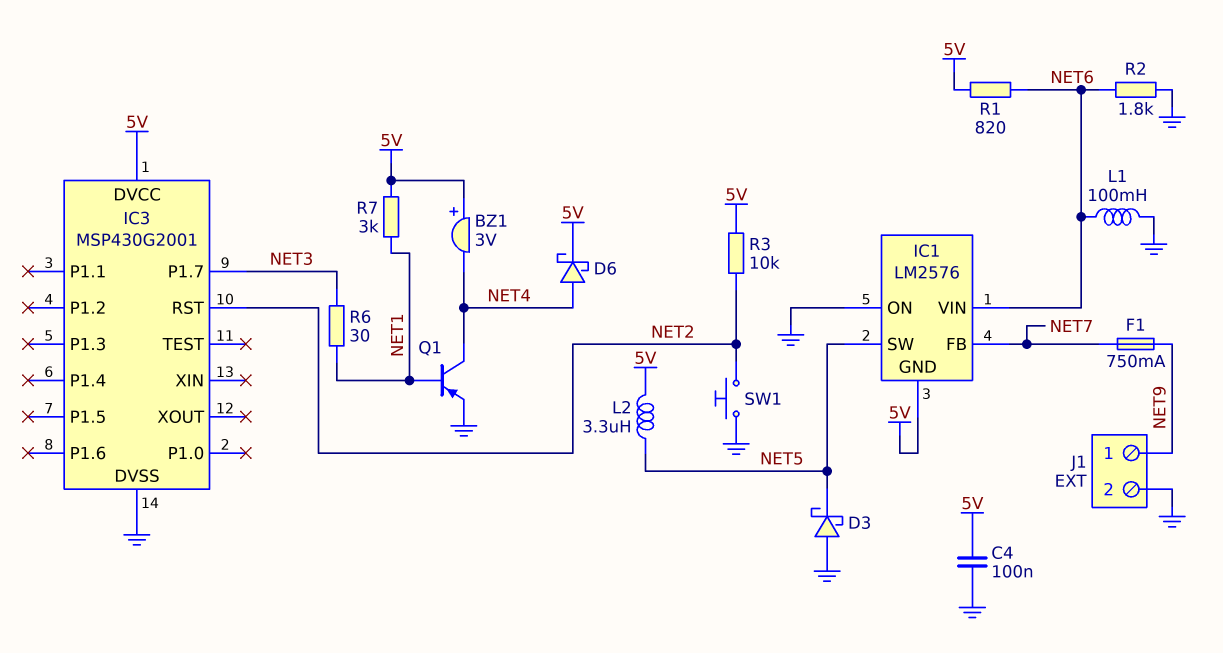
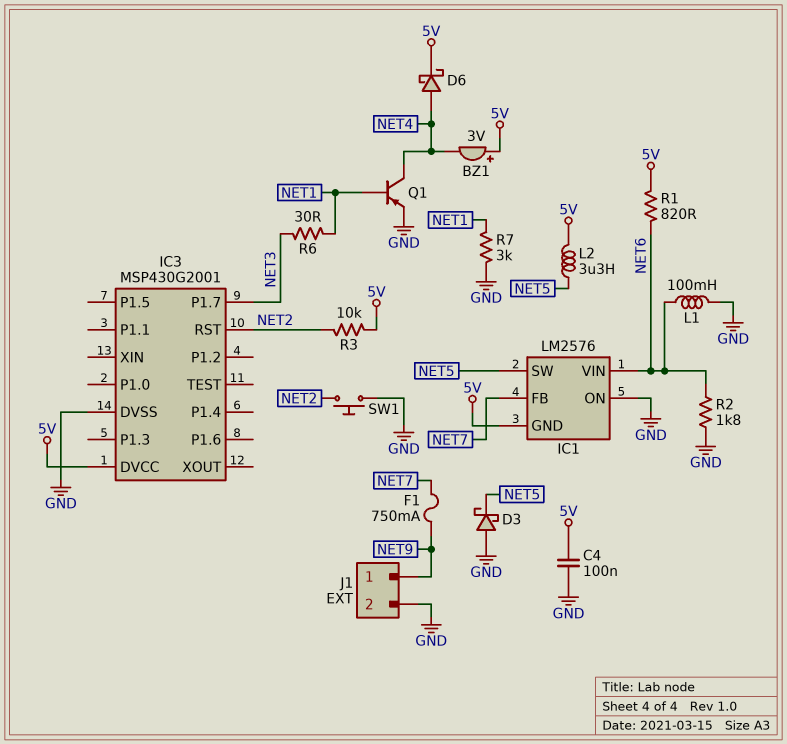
R7: 3k (5V, NET1) -> 3k (GND, NET1)

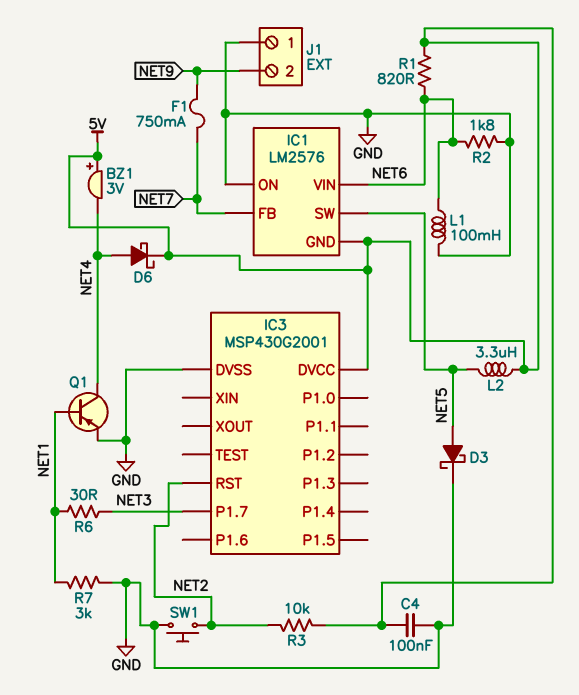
D3: schottky (A GND, K NET5) -> schottky (A NET5, K GND)
J1 pin 1: NET9 -> GND
J1 pin 2: GND -> NET9

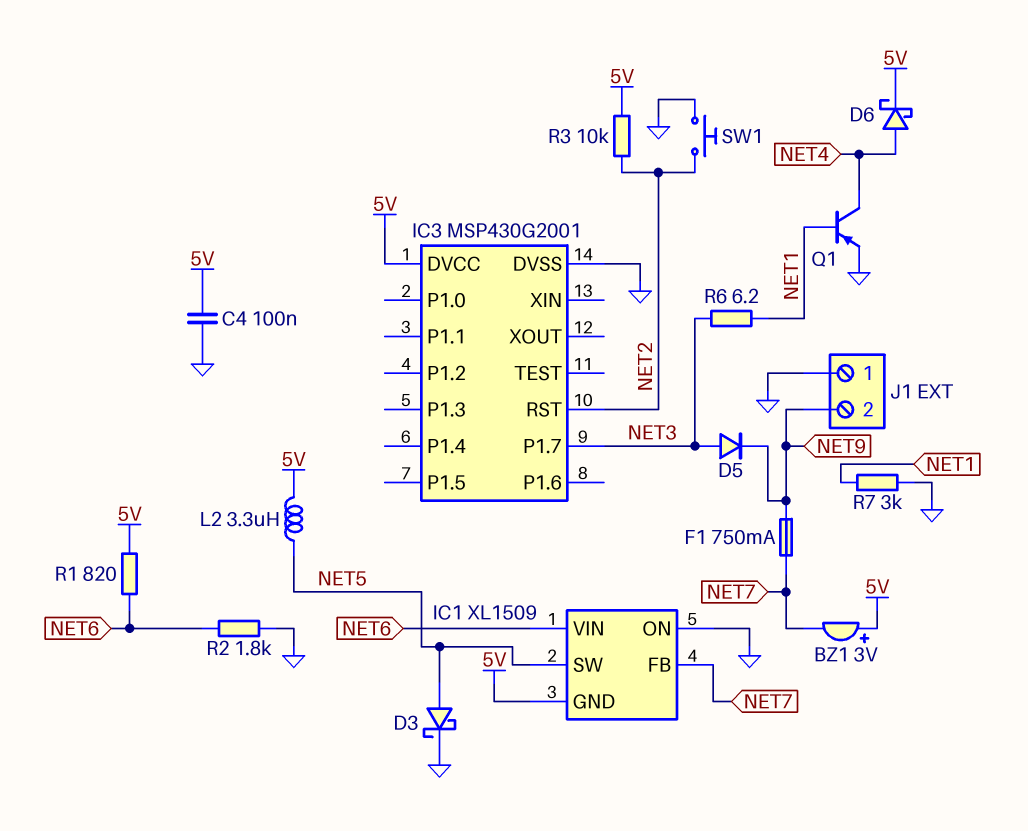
BZ1: buzzer 3V (plus 5V, minus NET4) -> buzzer 3V (plus 5V, minus NET7)
D5: none -> diode (A NET3, K NET9)
IC1: LM2576 -> XL1509
L1: 100mH (GND, NET6) -> none
R6: 30 (NET1, NET3) -> 6.2 (NET1, NET3)

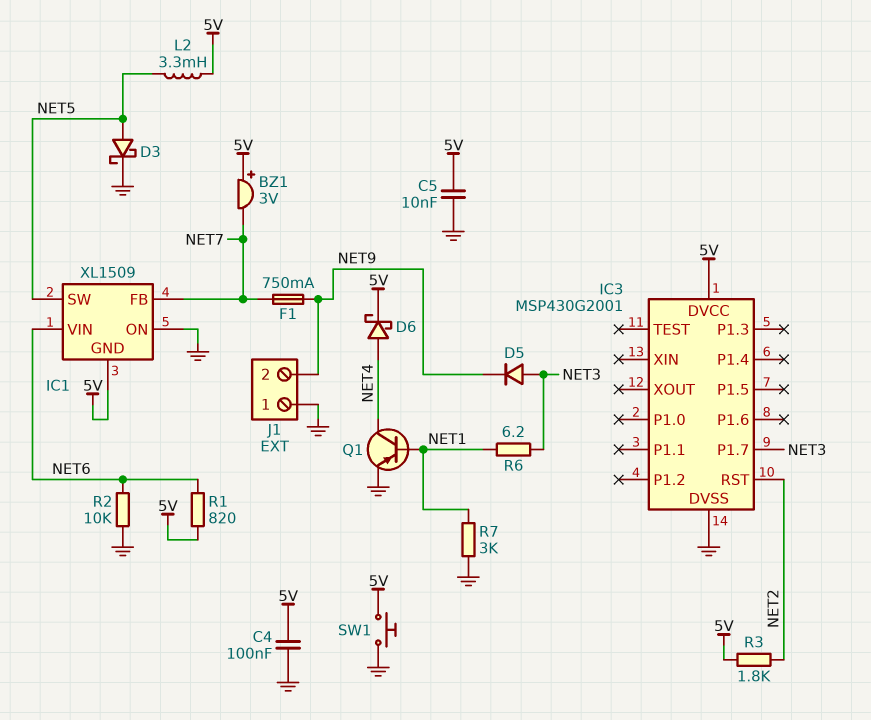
C5: none -> 10nF (5V, GND)
L2: 3.3uH (5V, NET5) -> 3.3mH (5V, NET5)
R2: 1.8k (GND, NET6) -> 10k (GND, NET6)
R3: 10k (5V, NET2) -> 1.8k (5V, NET2)
SW1: button (GND, NET2) -> button (5V, GND)

